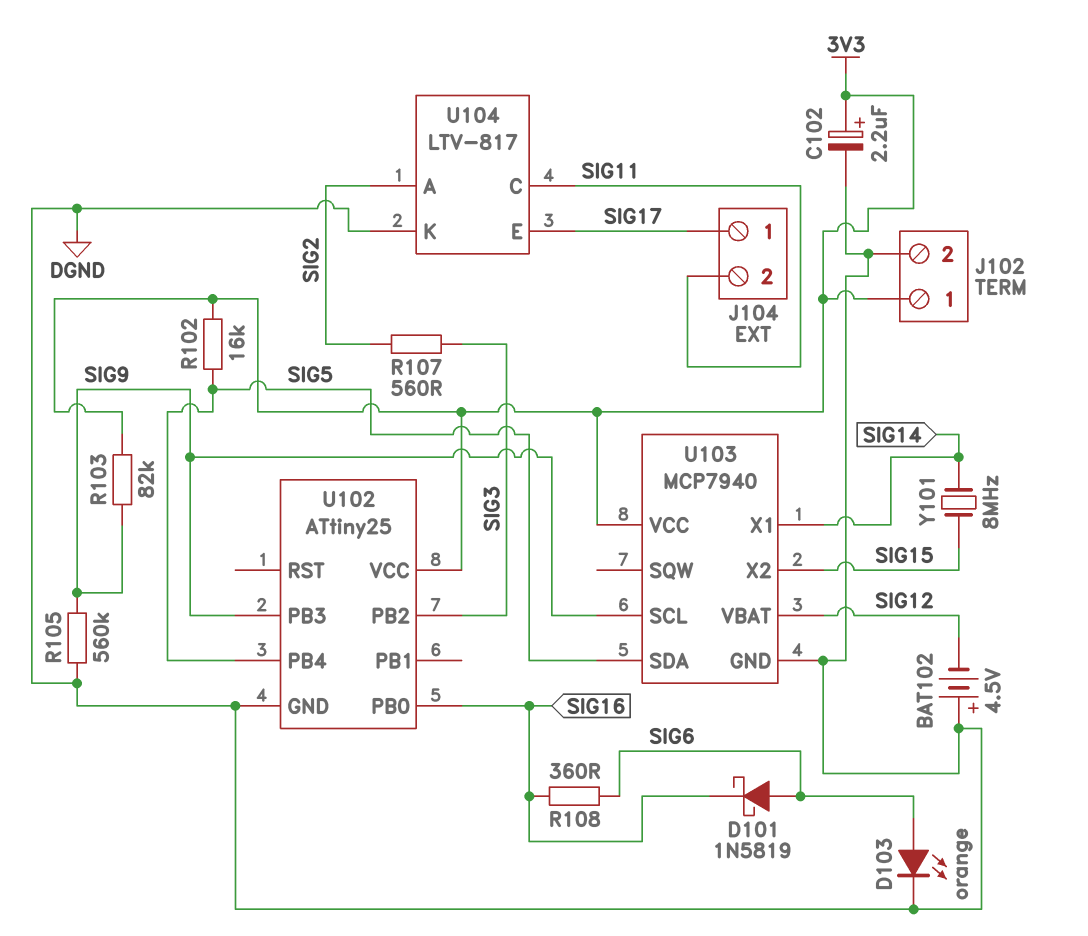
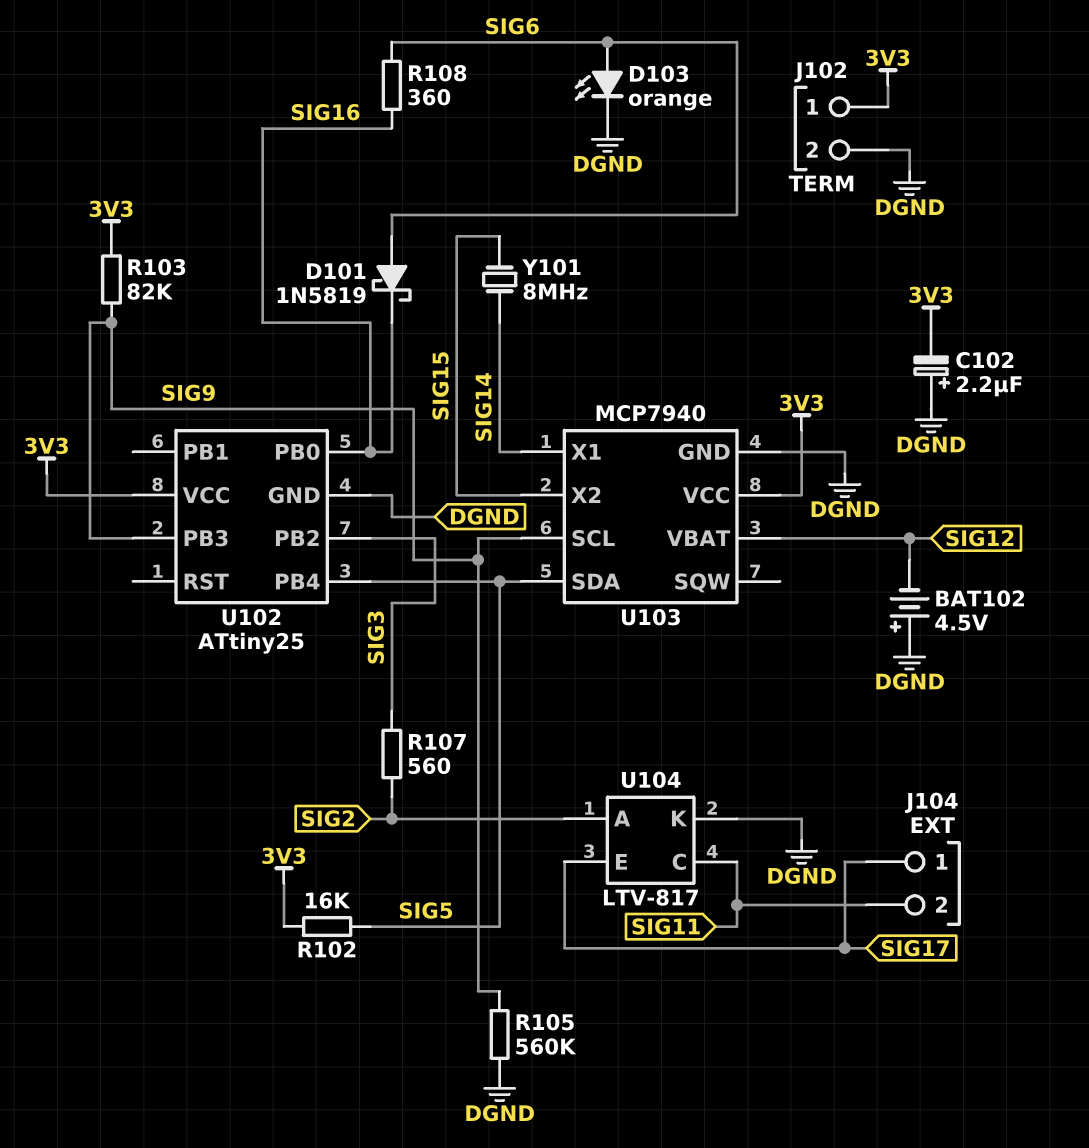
C102: 2.2uF (plus 3V3, minus DGND) -> 2.2uF (plus DGND, minus 3V3)

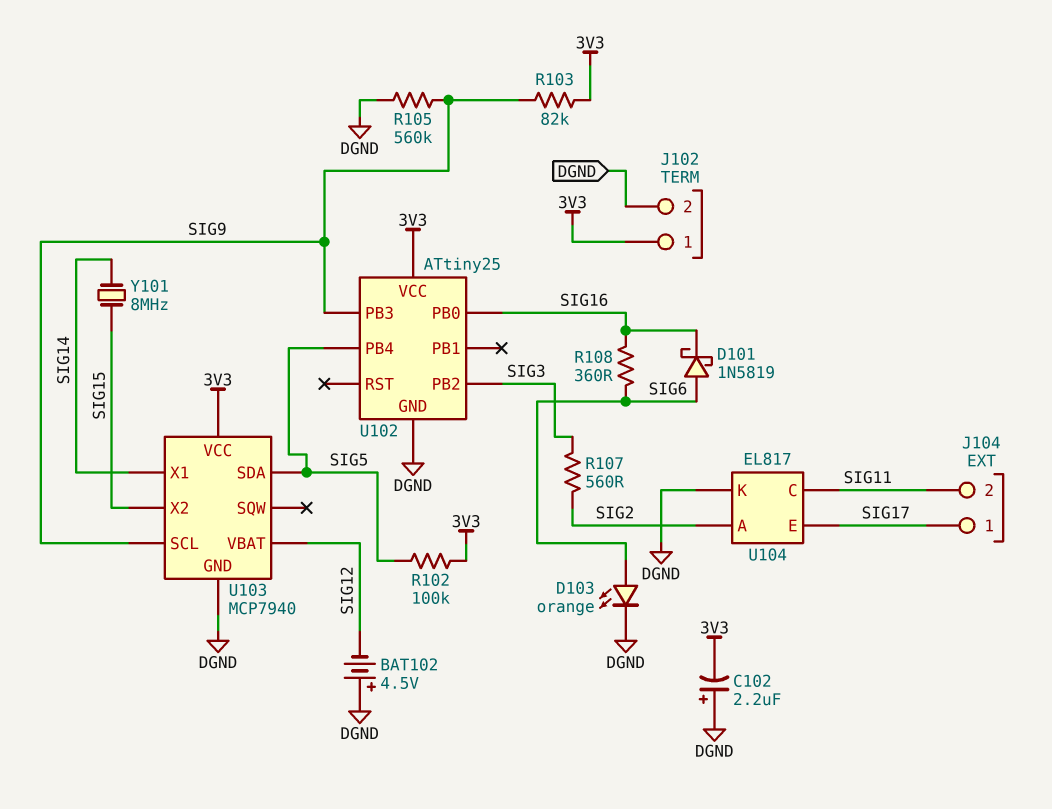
R102: 16k (3V3, SIG5) -> 100k (3V3, SIG5)
U104: LTV-817 -> EL817

